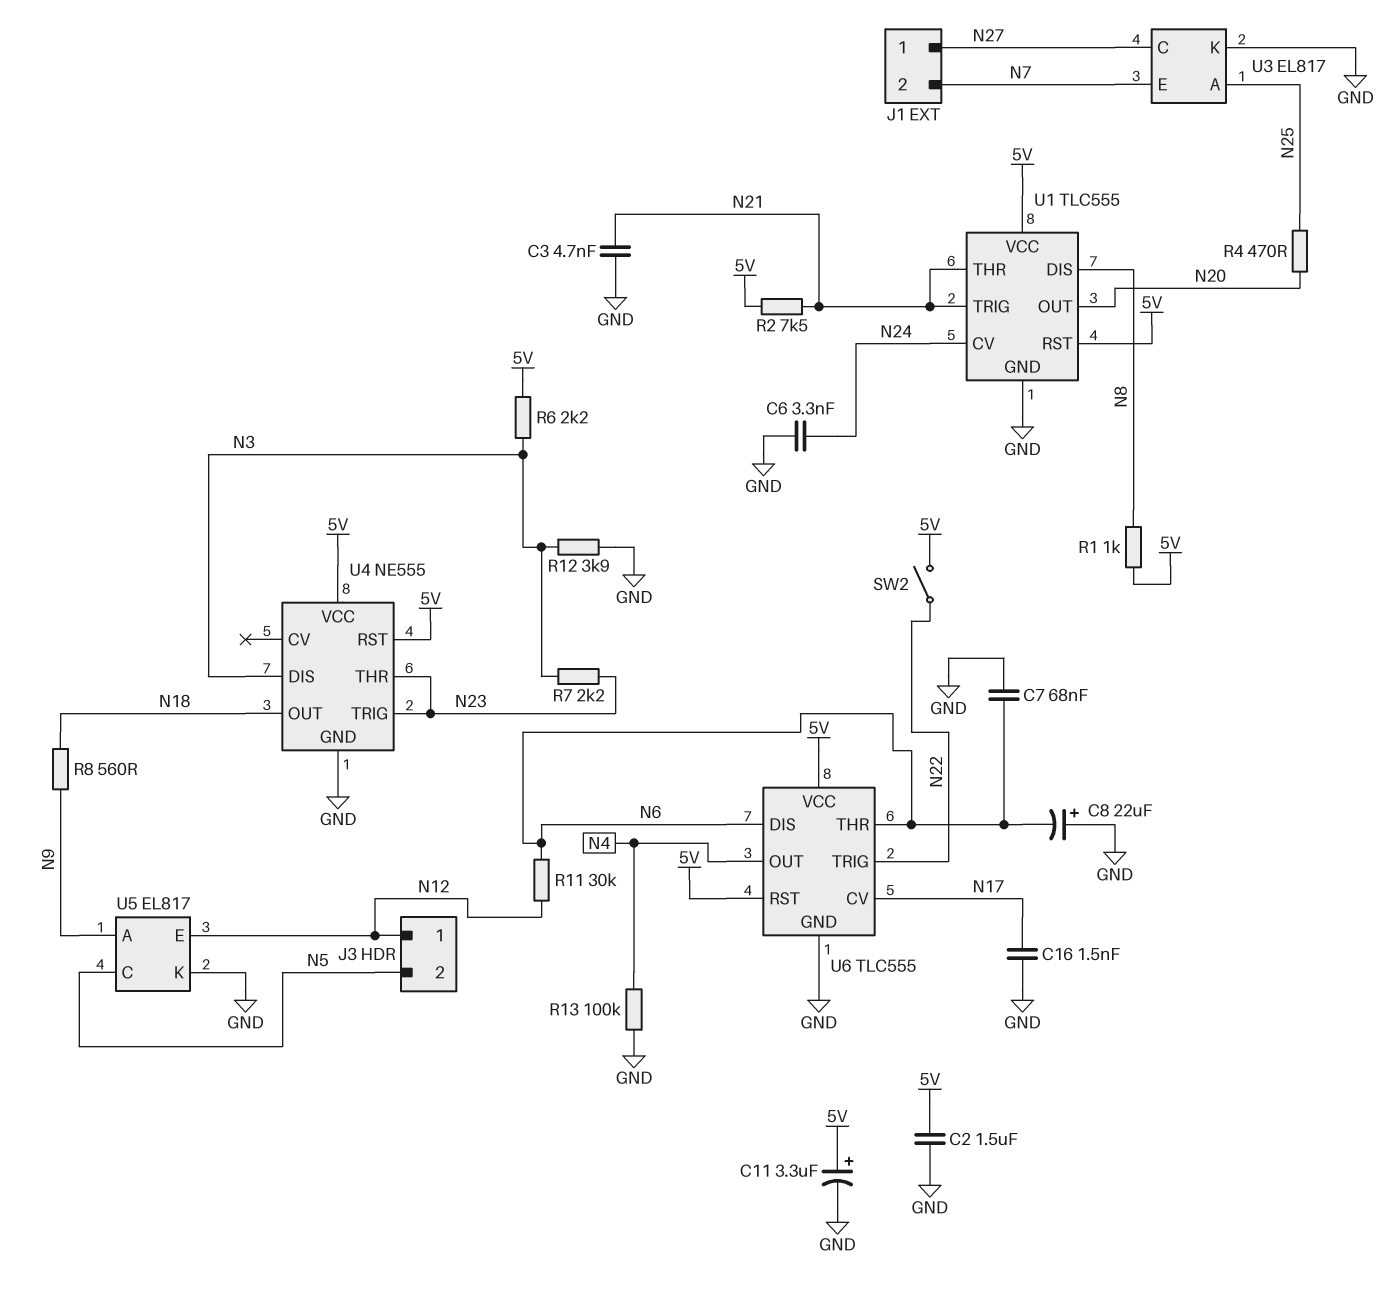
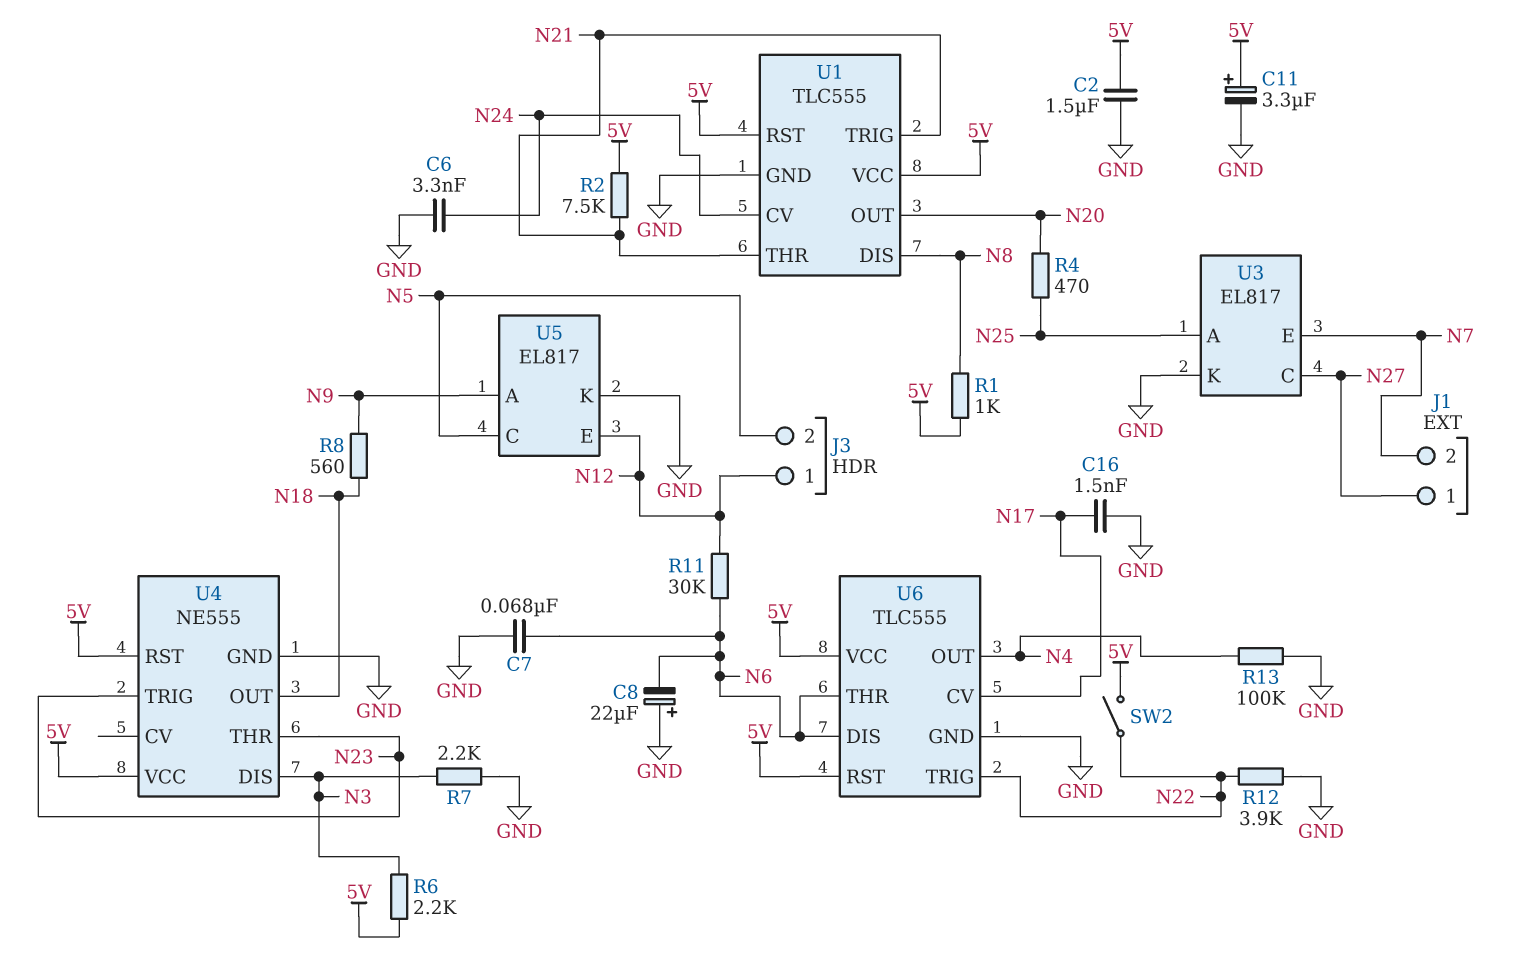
C3: 4.7nF (GND, N21) -> none
R7: 2.2k (N3, N23) -> 2.2k (GND, N3)
R12: 3.9k (GND, N3) -> 3.9k (GND, N22)

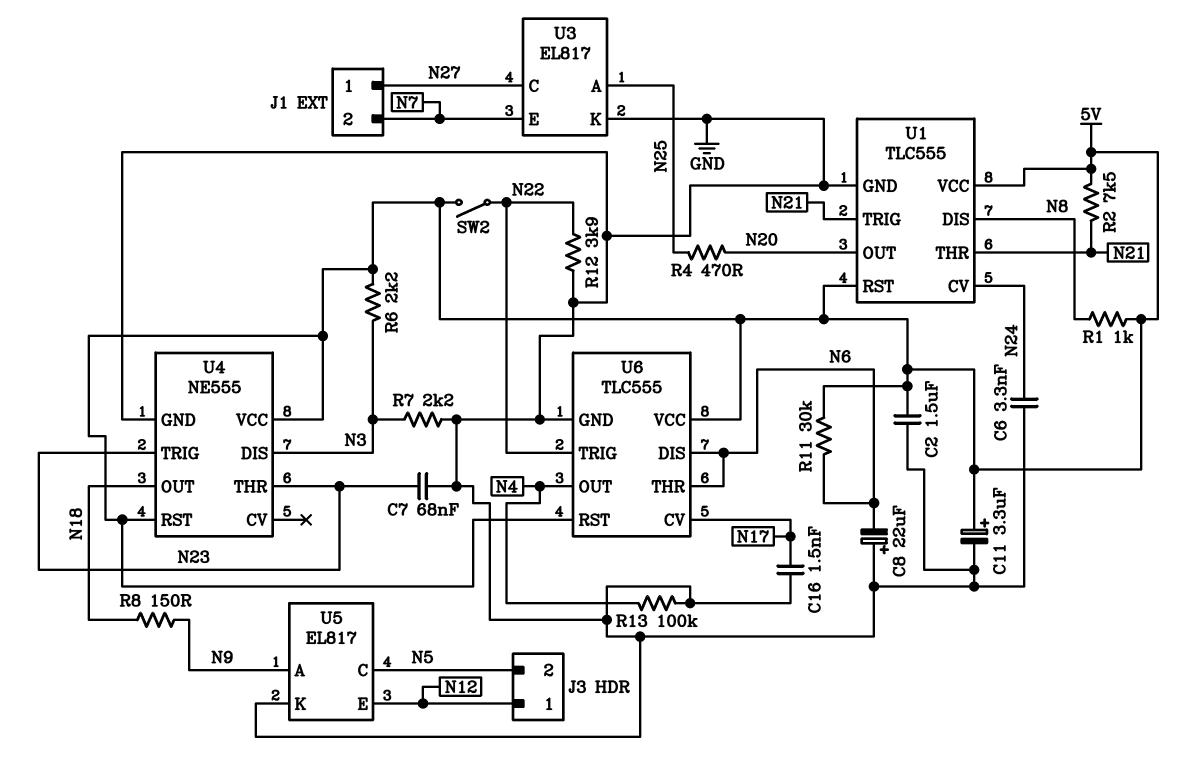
C7: 68nF (GND, N6) -> 68nF (GND, N23)
R8: 560 (N9, N18) -> 150 (N9, N18)
R11: 30k (N6, N12) -> 30k (5V, N6)

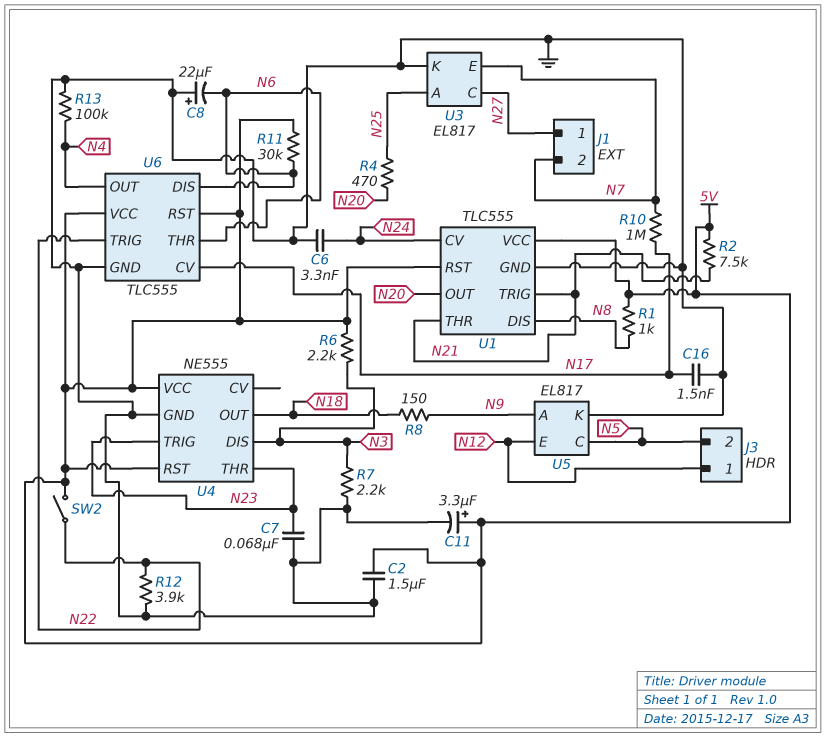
R10: none -> 1M (N7, N17)

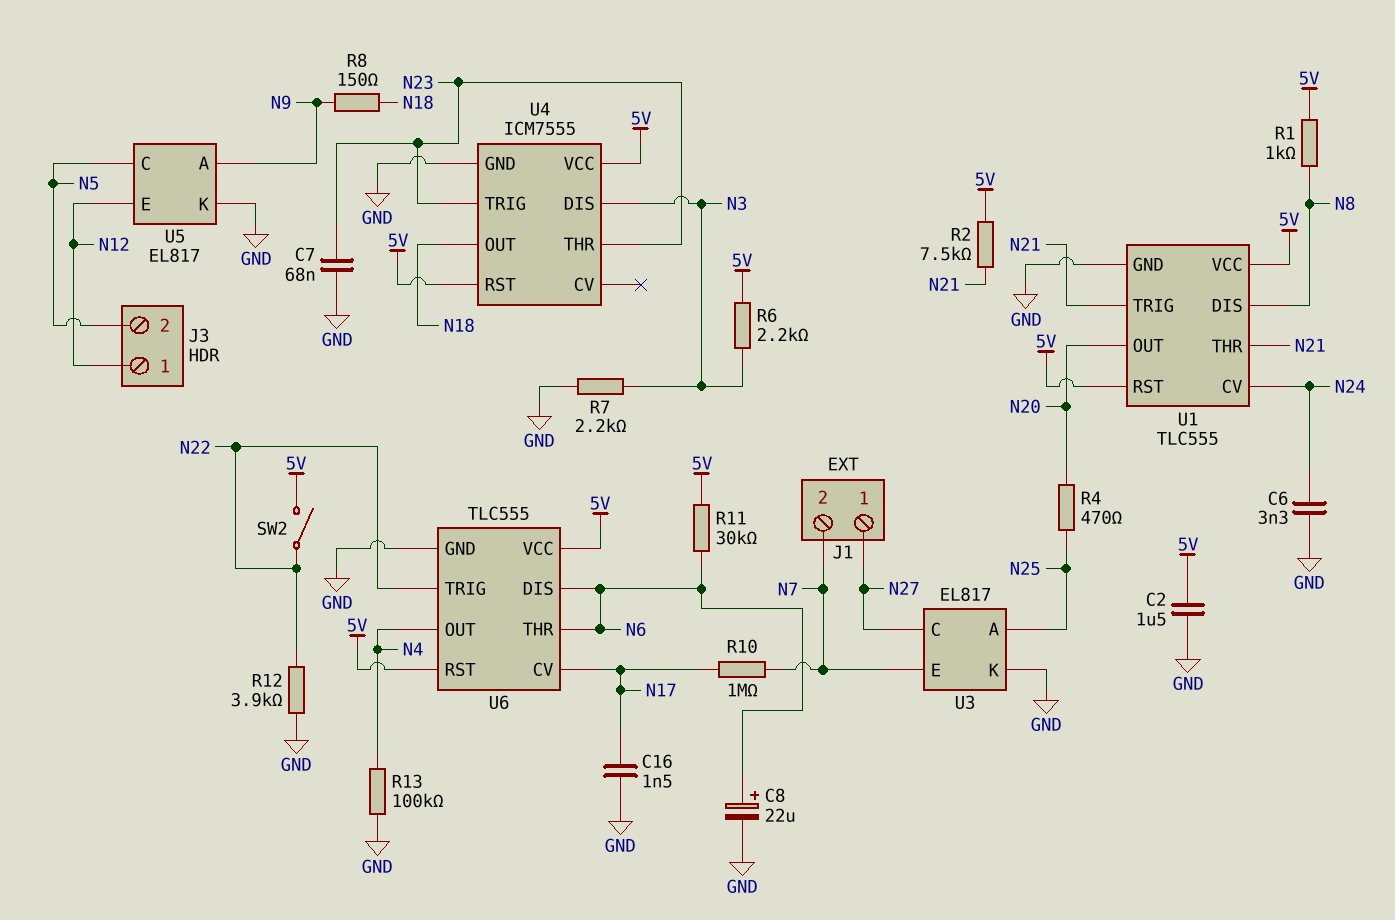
C8: 22uF (plus GND, minus N6) -> 22uF (plus N6, minus GND)
C11: 3.3uF (plus 5V, minus GND) -> none
U4: NE555 -> ICM7555

